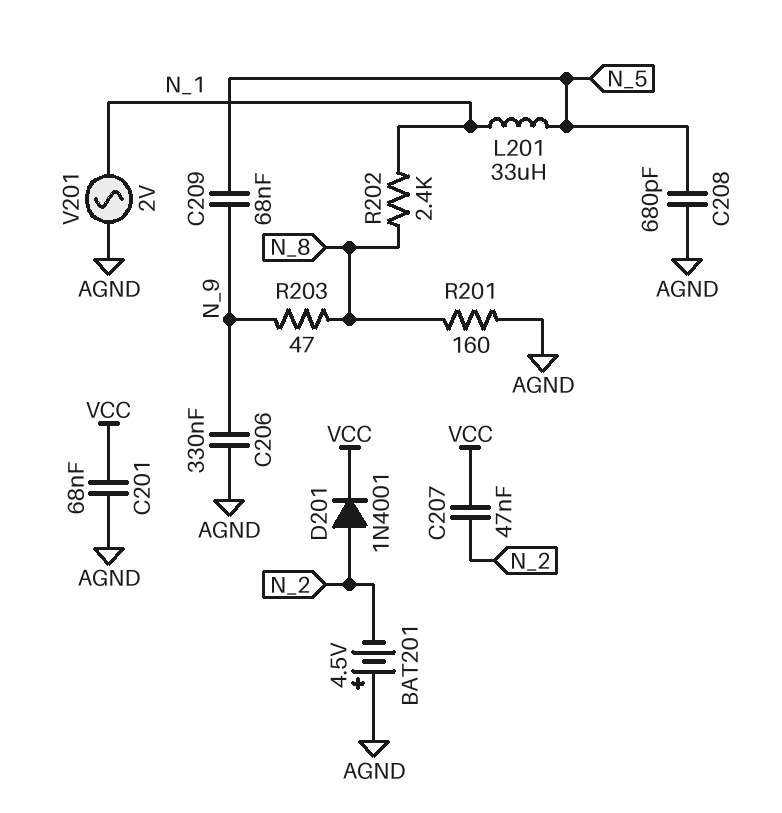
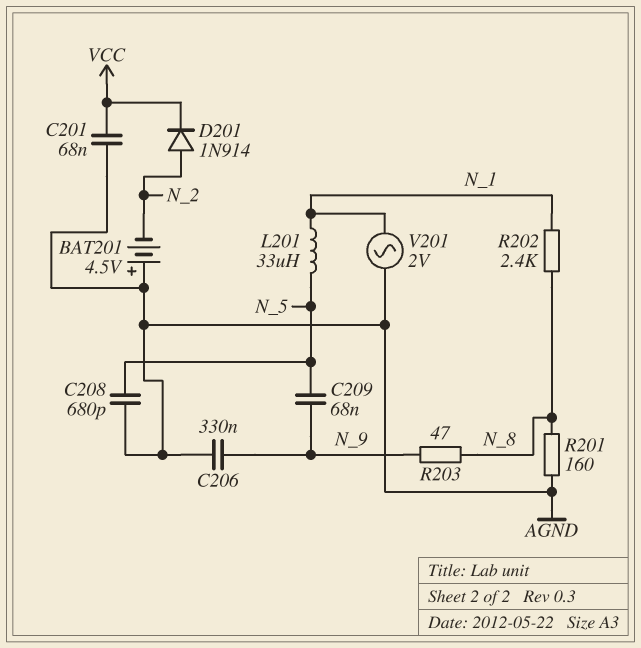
C207: 47nF (N_2, VCC) -> none
D201: diode 1N4001 (A N_2, K VCC) -> diode 1N914 (A N_2, K VCC)

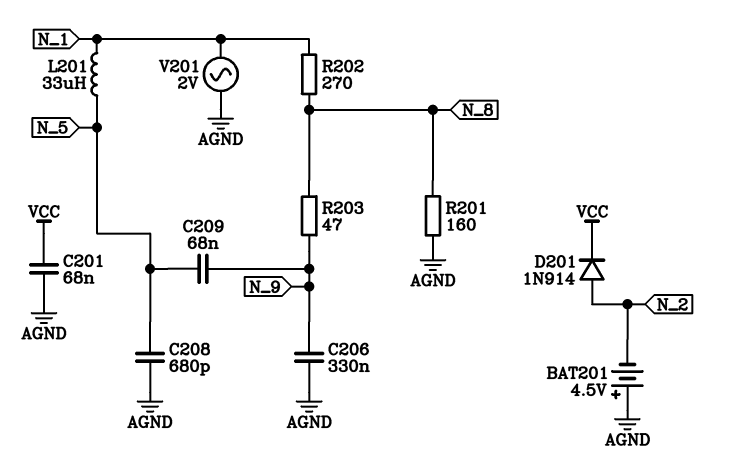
R202: 2.4k (N_1, N_8) -> 270 (N_1, N_8)

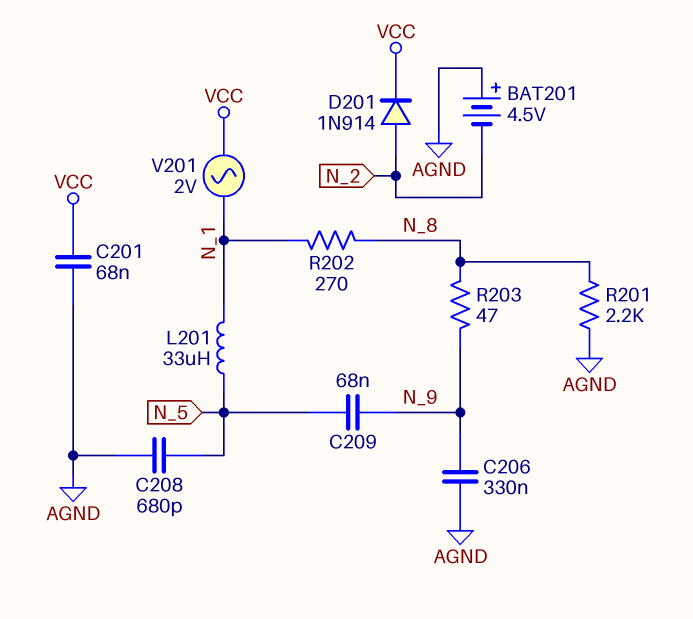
R201: 160 (AGND, N_8) -> 2.2k (AGND, N_8)
V201: AC 2V (AGND, N_1) -> AC 2V (N_1, VCC)

